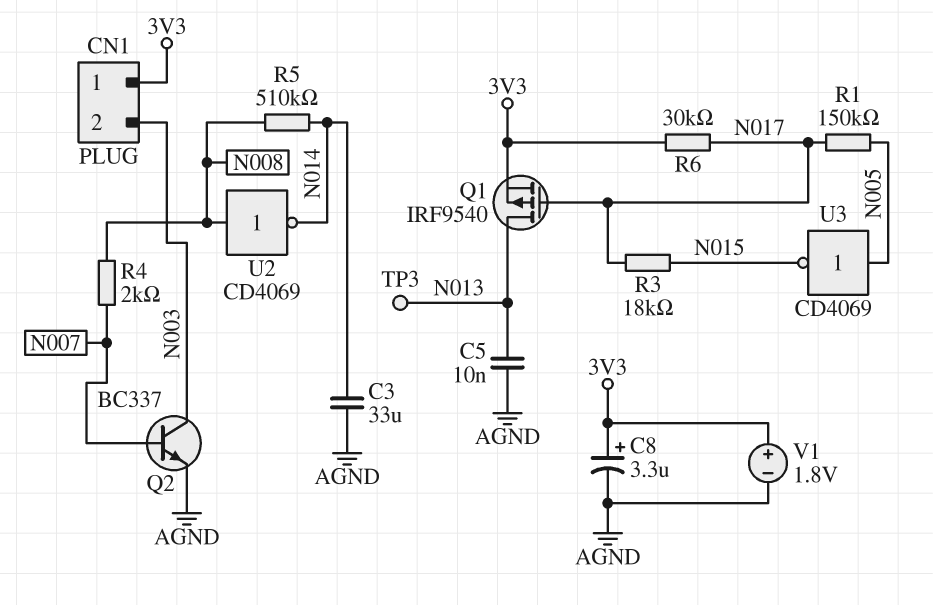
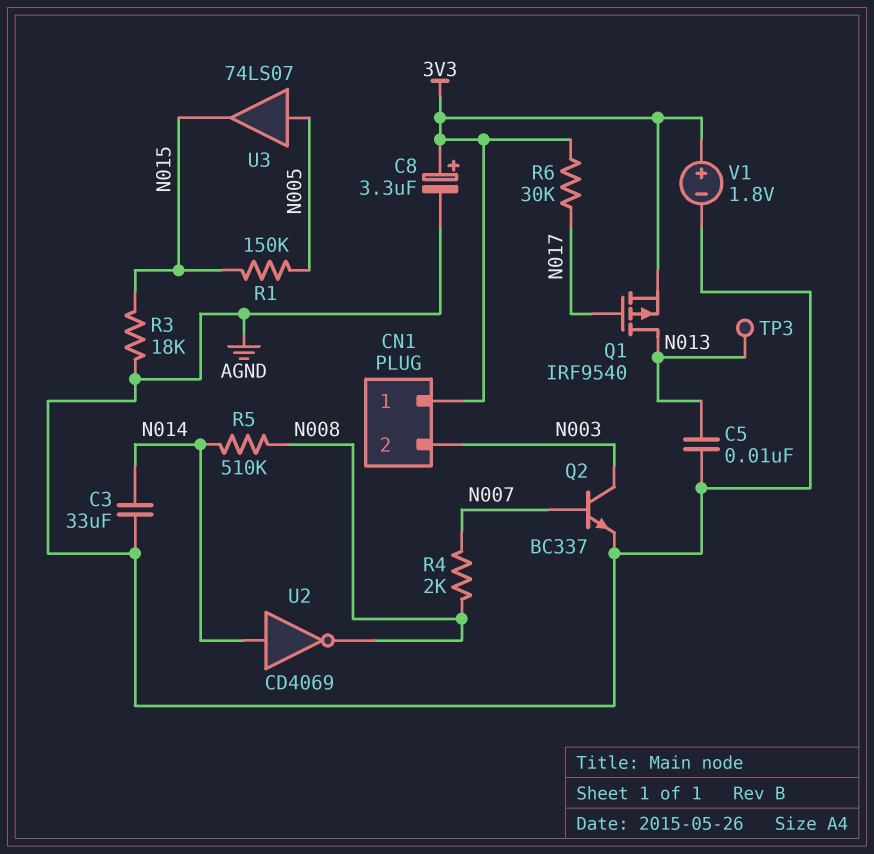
R1: 150k (N005, N017) -> 150k (N005, N015)
R3: 18k (N015, N017) -> 18k (AGND, N015)
U2: NOT CD4069 (in N008, out N014) -> NOT CD4069 (in N014, out N008)
U3: NOT CD4069 (in N005, out N015) -> buffer 74LS07 (in N005, out N015)

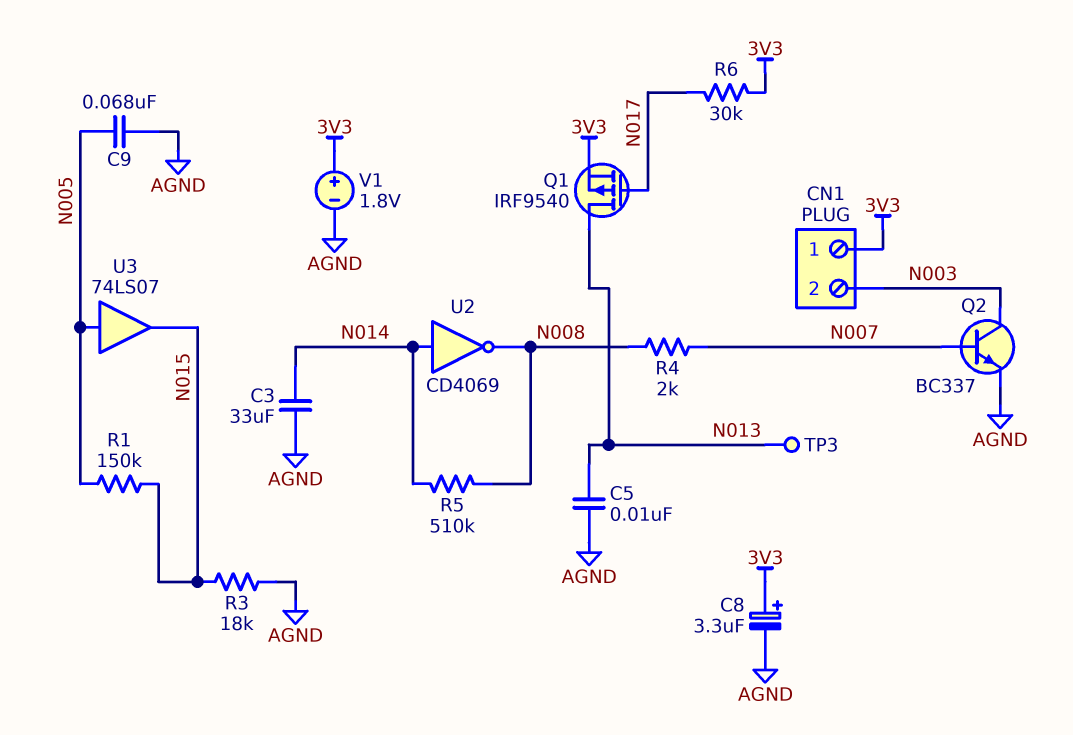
C9: none -> 68nF (AGND, N005)

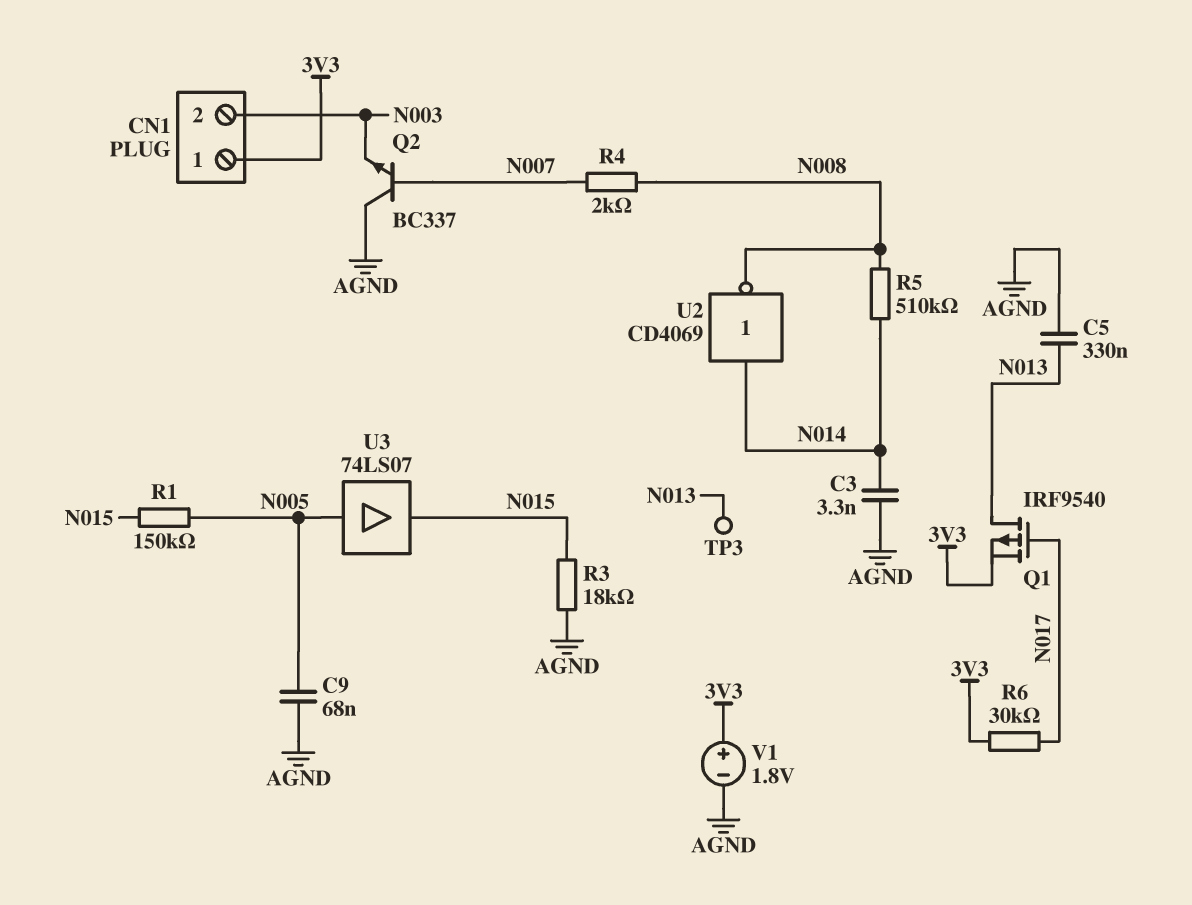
C3: 33uF (AGND, N014) -> 3.3nF (AGND, N014)
C5: 10nF (AGND, N013) -> 330nF (AGND, N013)
C8: 3.3uF (plus 3V3, minus AGND) -> none
Q2: NPN BC337 (B N007, C N003, E AGND) -> NPN BC337 (B N007, C AGND, E N003)

